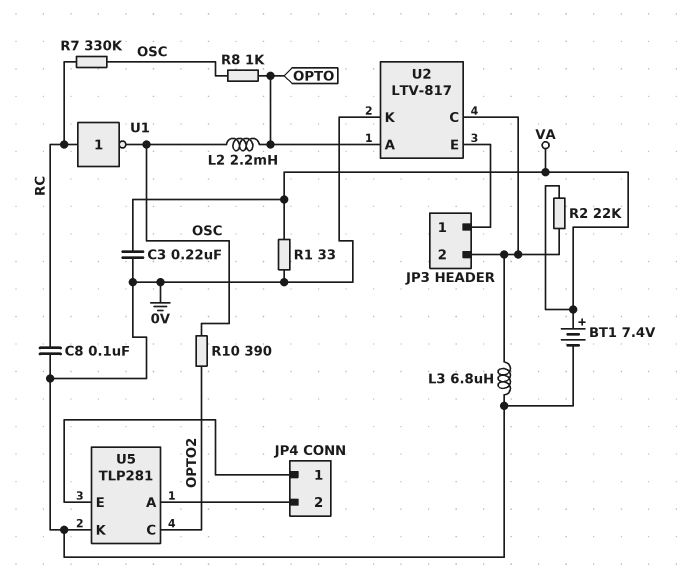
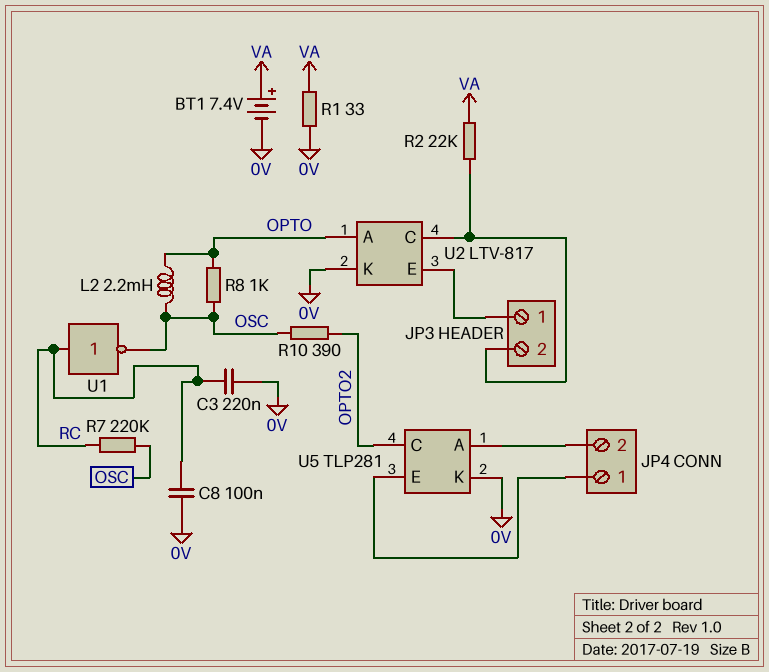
C3: 220nF (0V, VA) -> 220nF (0V, RC)
L3: 6.8uH (0V, JP3/2) -> none
R7: 330k (OSC, RC) -> 220k (OSC, RC)

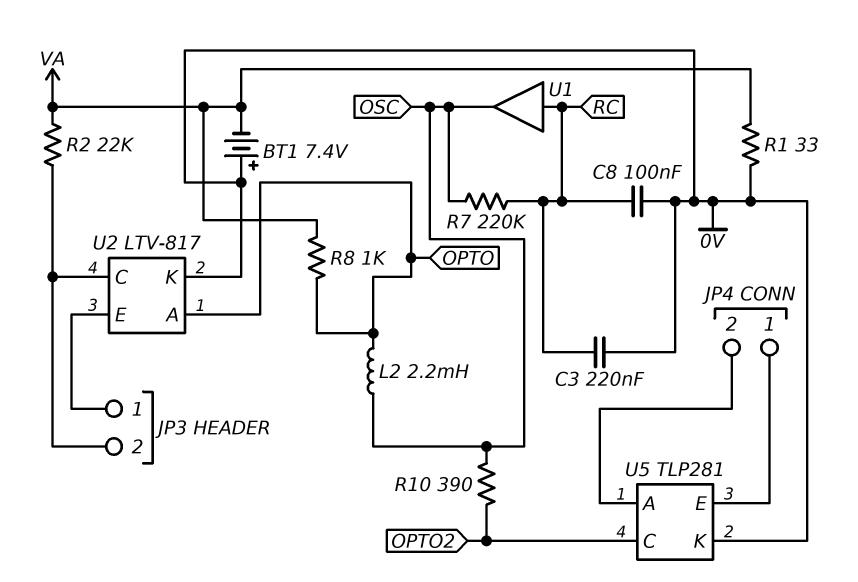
BT1: 7.4V (plus VA, minus 0V) -> 7.4V (plus 0V, minus VA)
R8: 1k (OPTO, OSC) -> 1k (OPTO, VA)
U1: NOT (in RC, out OSC) -> buffer (in RC, out OSC)

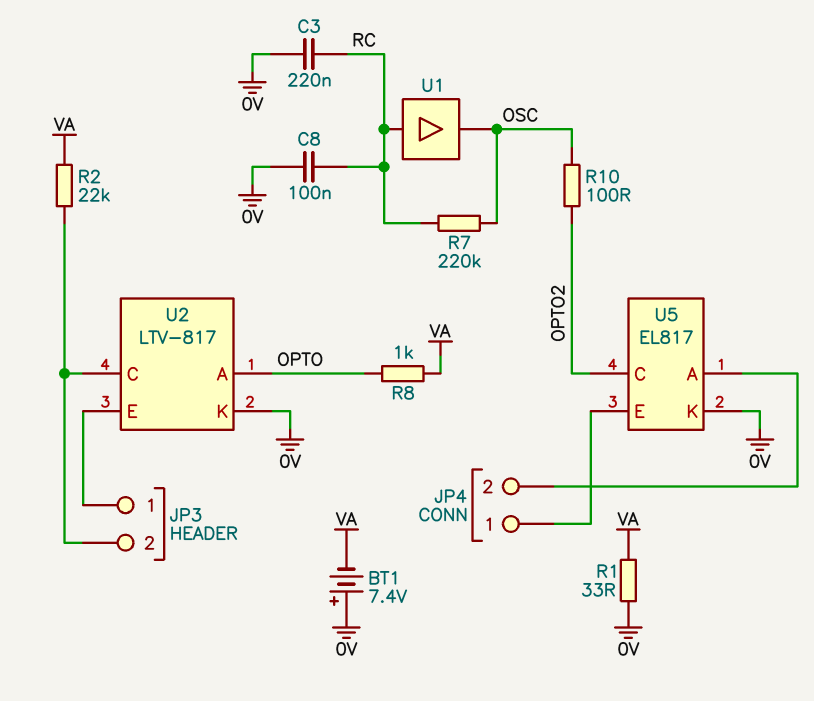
L2: 2.2mH (OPTO, OSC) -> none
R10: 390 (OPTO2, OSC) -> 100 (OPTO2, OSC)
U5: TLP281 -> EL817

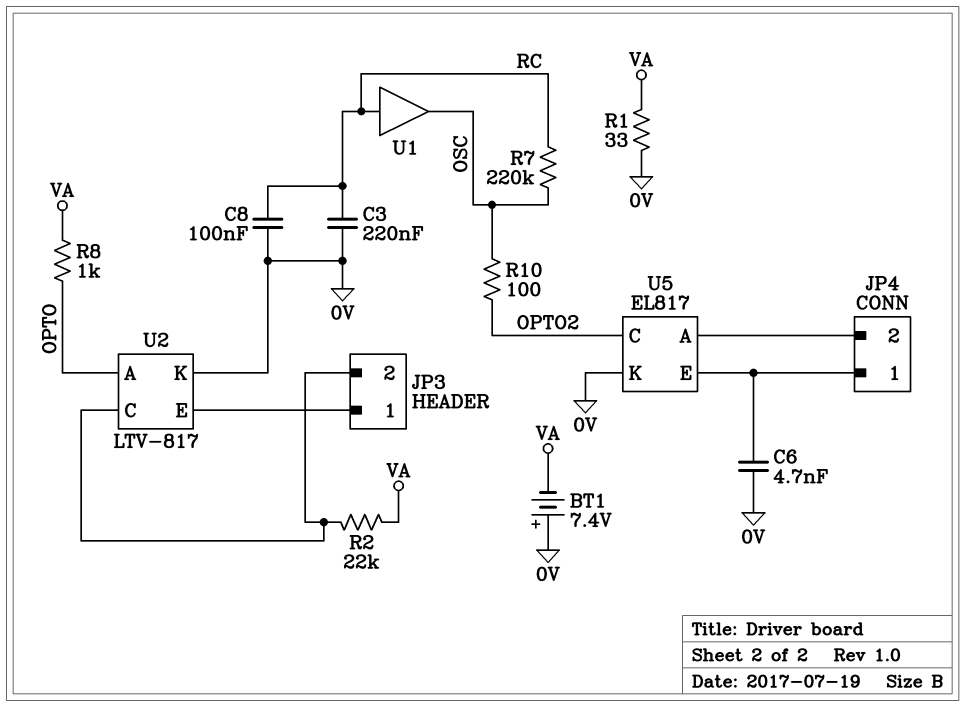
C6: none -> 4.7nF (0V, JP4/1)

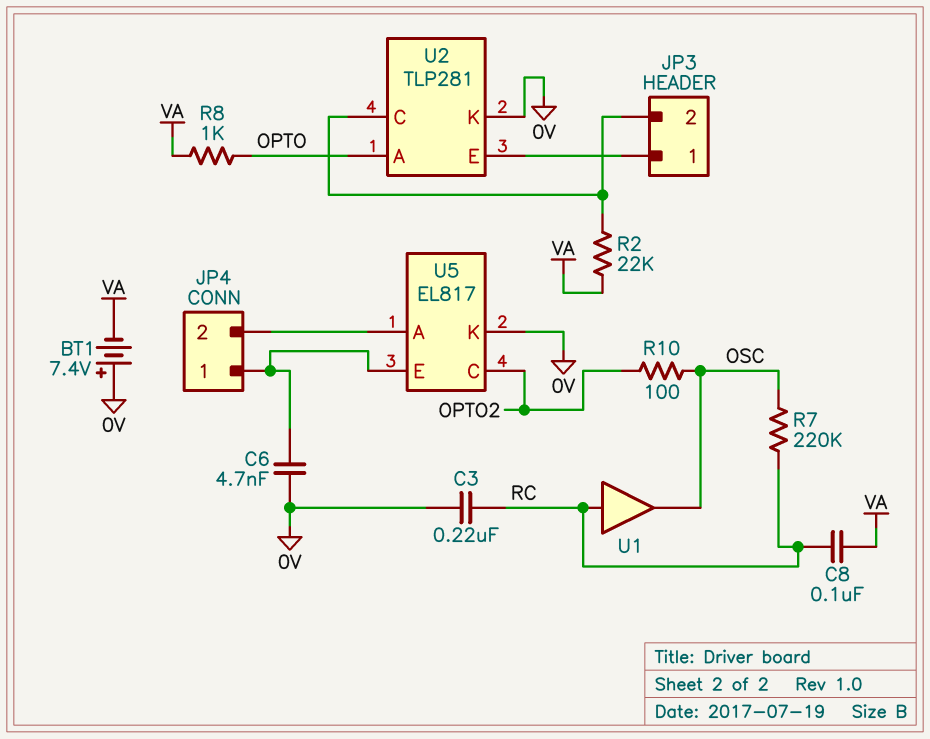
C8: 100nF (0V, RC) -> 100nF (RC, VA)
R1: 33 (0V, VA) -> none
U2: LTV-817 -> TLP281

